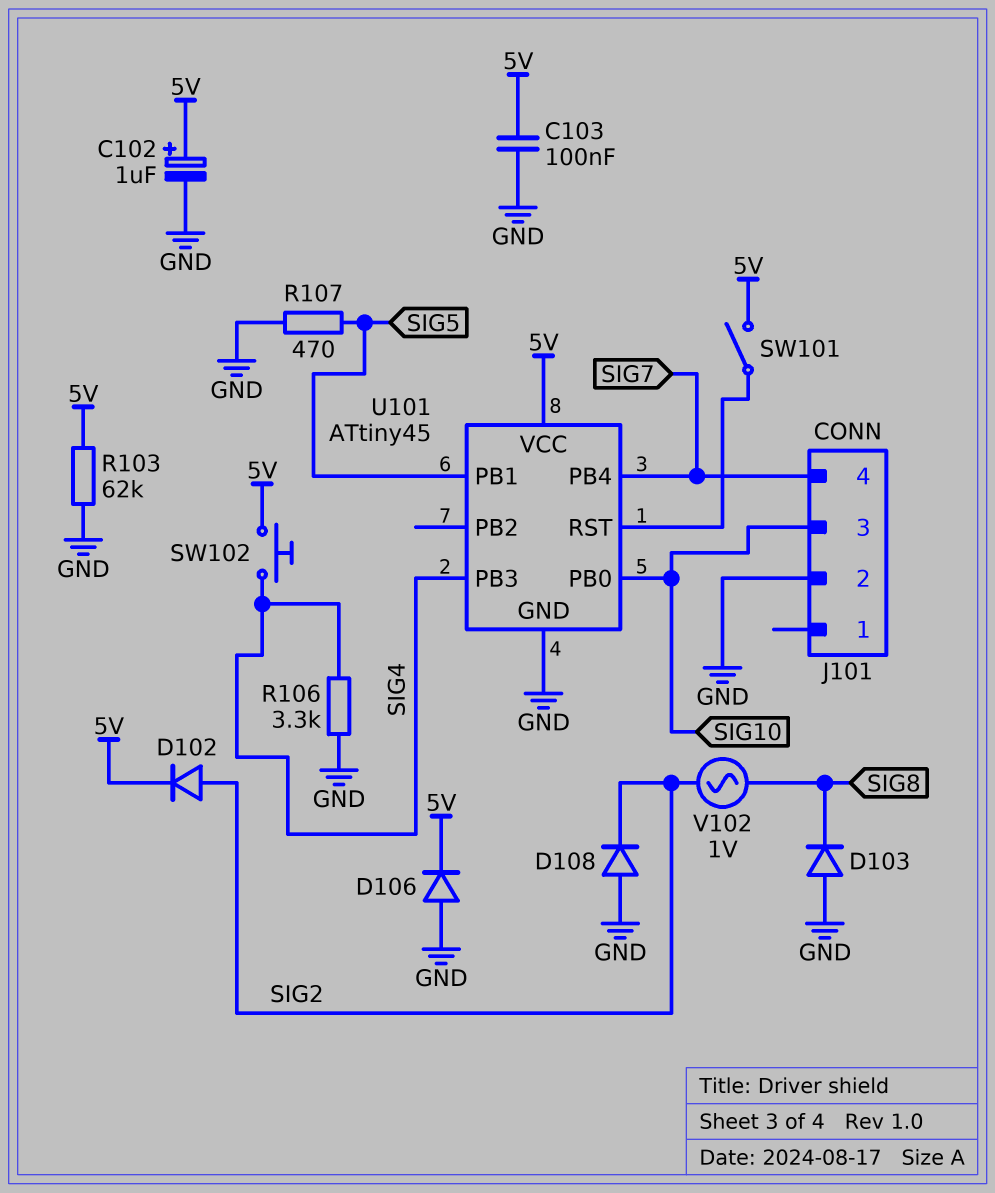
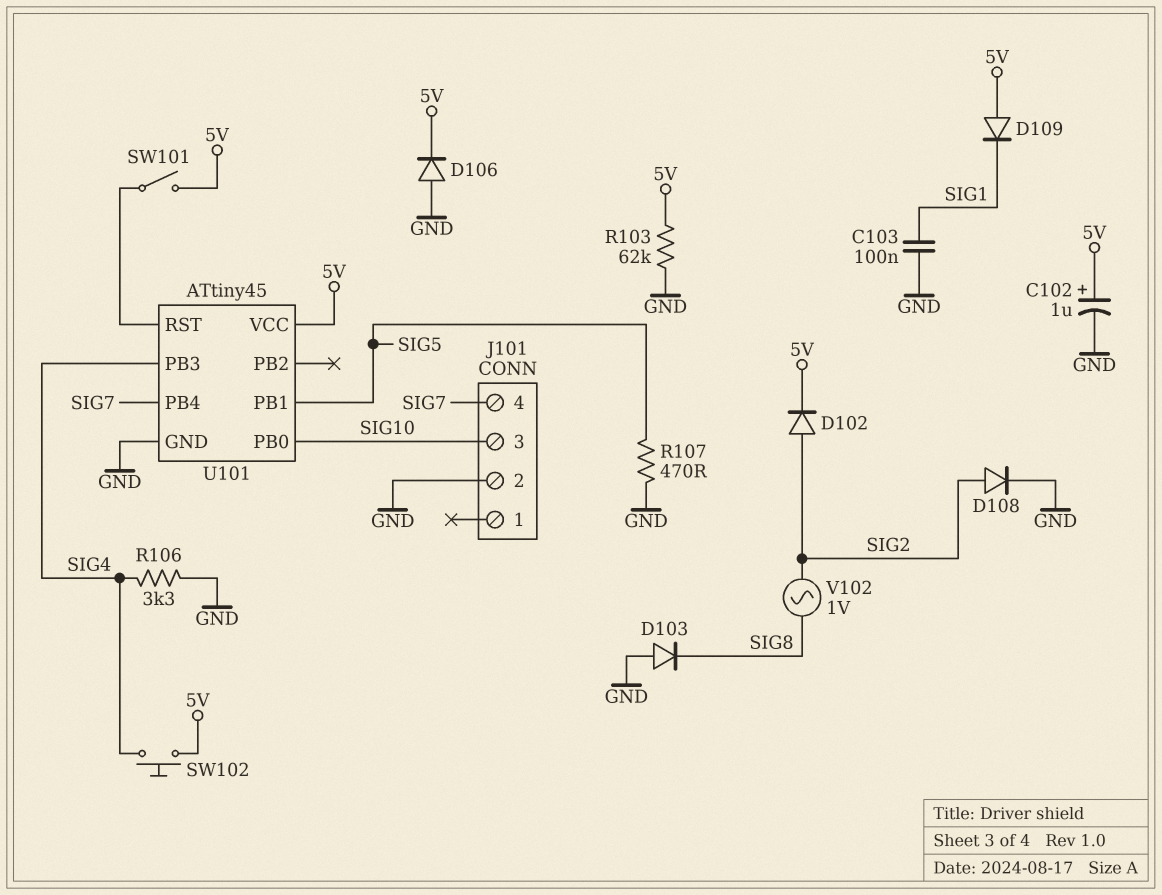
C103: 100nF (5V, GND) -> 100nF (GND, SIG1)
D108: diode (A GND, K SIG2) -> diode (A SIG2, K GND)
D109: none -> diode (A 5V, K SIG1)

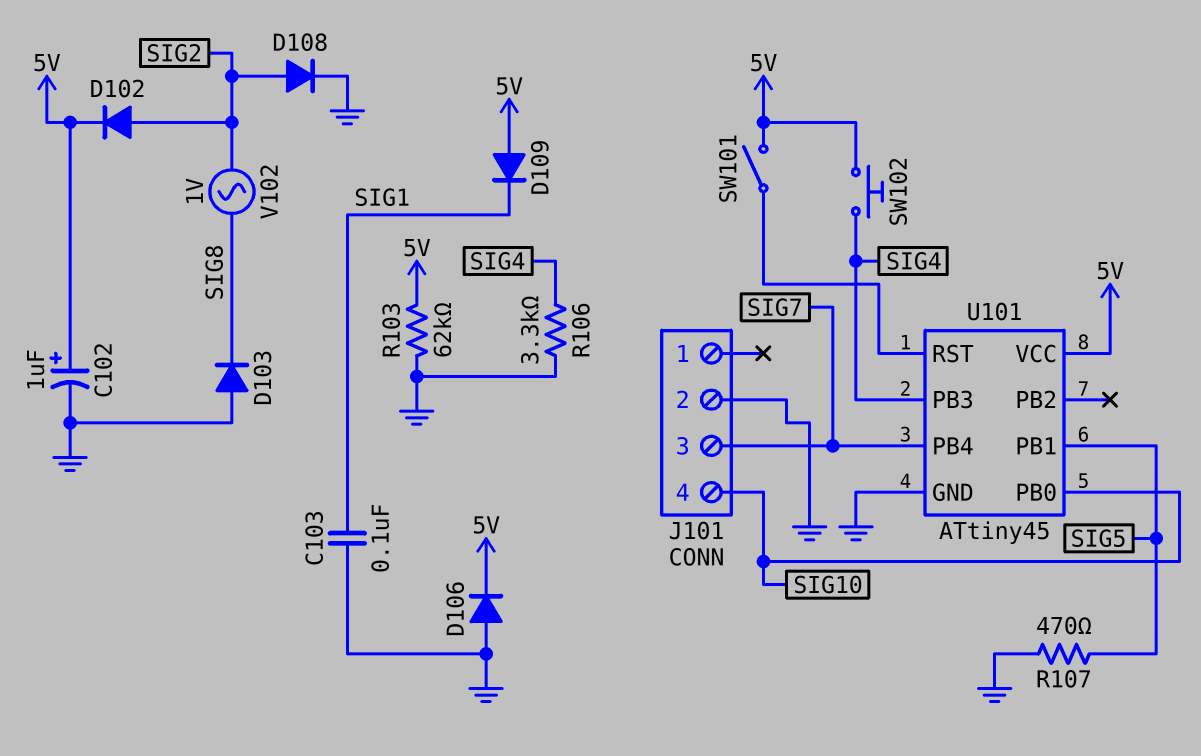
J101 pin 3: SIG10 -> SIG7
J101 pin 4: SIG7 -> SIG10

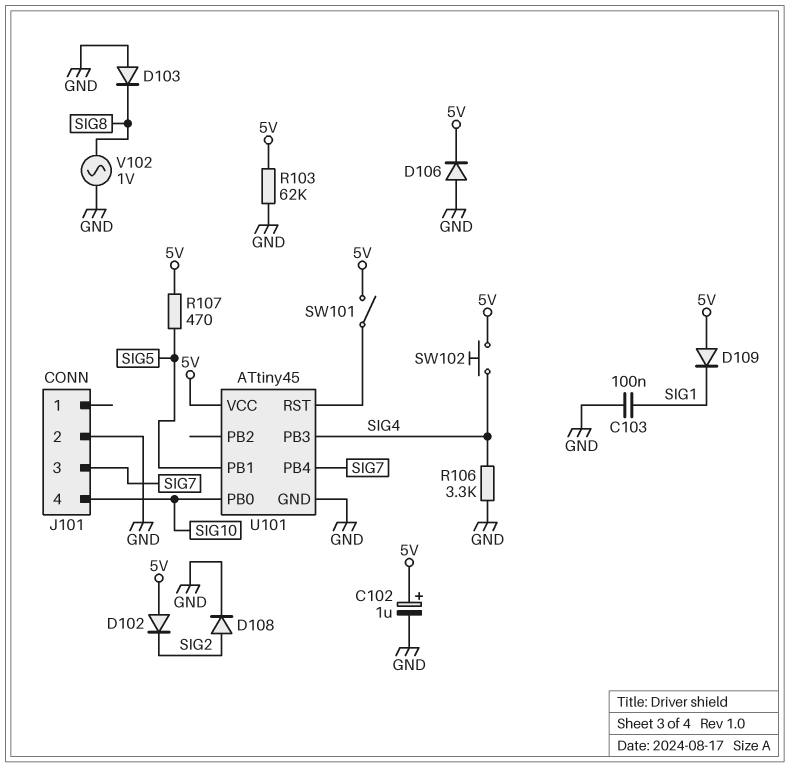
D102: diode (A SIG2, K 5V) -> diode (A 5V, K SIG2)
R107: 470 (GND, SIG5) -> 470 (5V, SIG5)
V102: AC 1V (SIG2, SIG8) -> AC 1V (GND, SIG8)

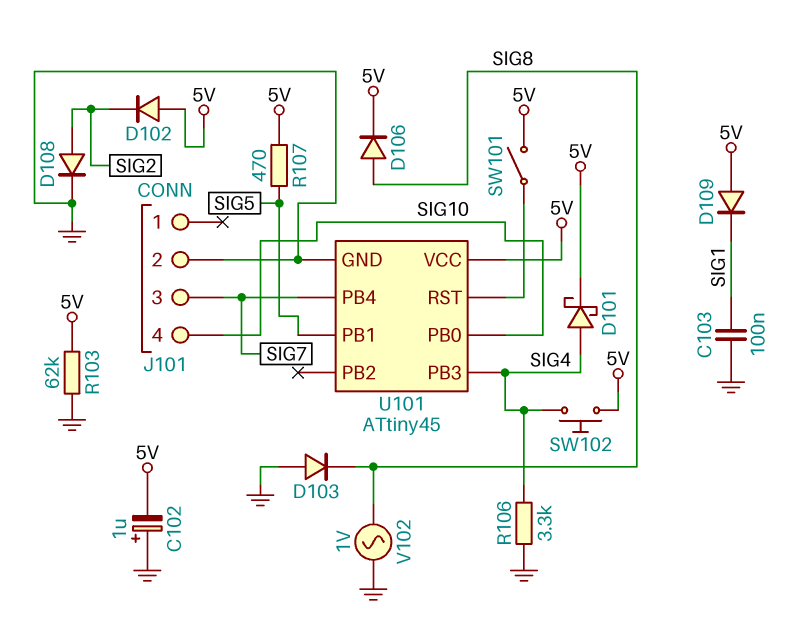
C102: 1uF (plus 5V, minus GND) -> 1uF (plus GND, minus 5V)
D101: none -> schottky (A SIG4, K 5V)
D106: diode (A GND, K 5V) -> diode (A SIG8, K 5V)

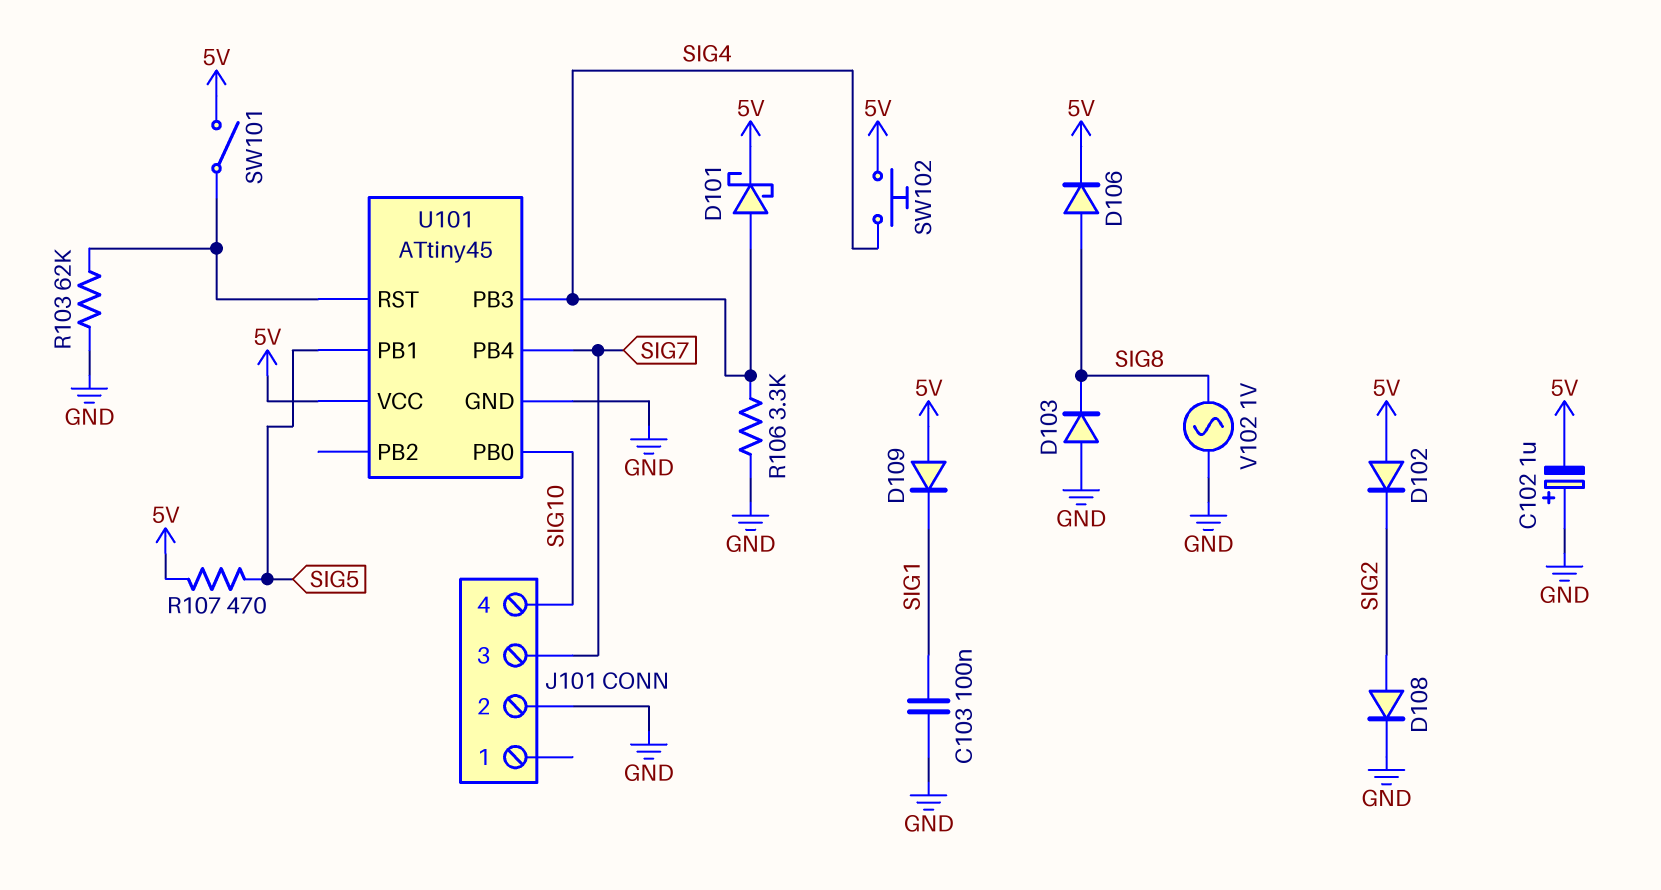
R103: 62k (5V, GND) -> 62k (GND, U101/RST)

